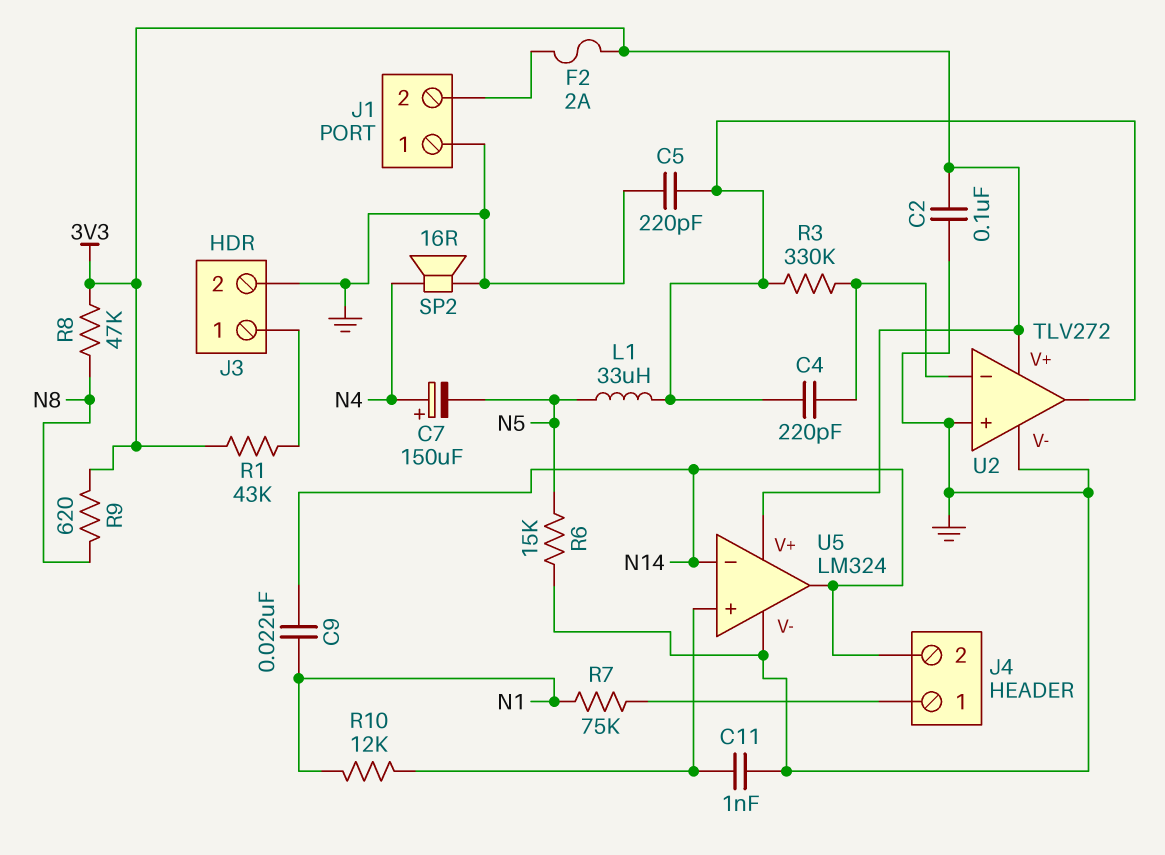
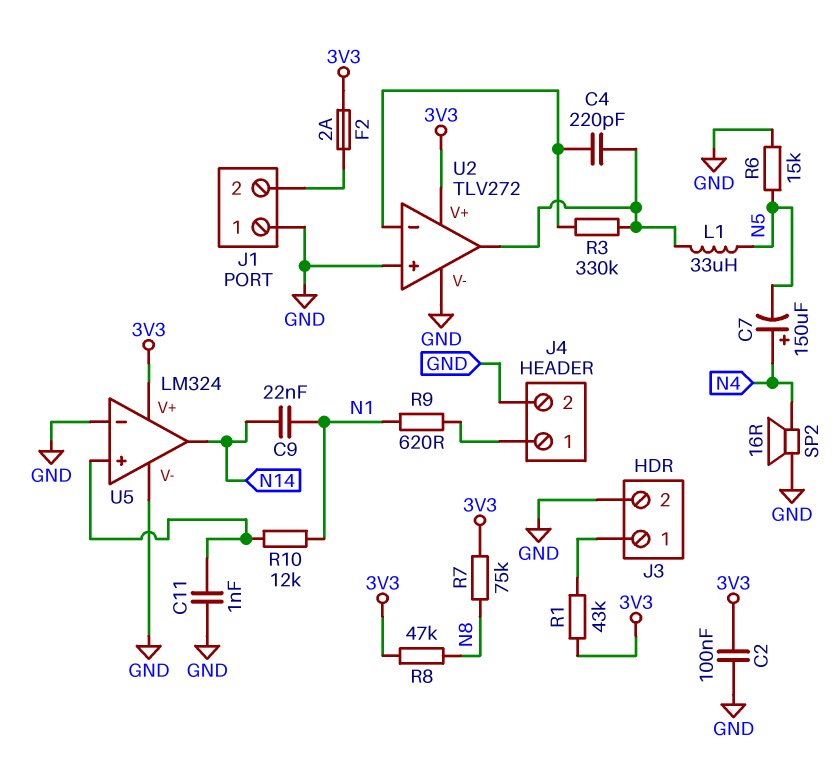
C5: 220pF (GND, U2/out) -> none
J4 pin 2: N14 -> GND
R7: 75k (J4/1, N1) -> 75k (3V3, N8)
R9: 620 (3V3, N8) -> 620 (J4/1, N1)
U5 pin in-: N14 -> GND

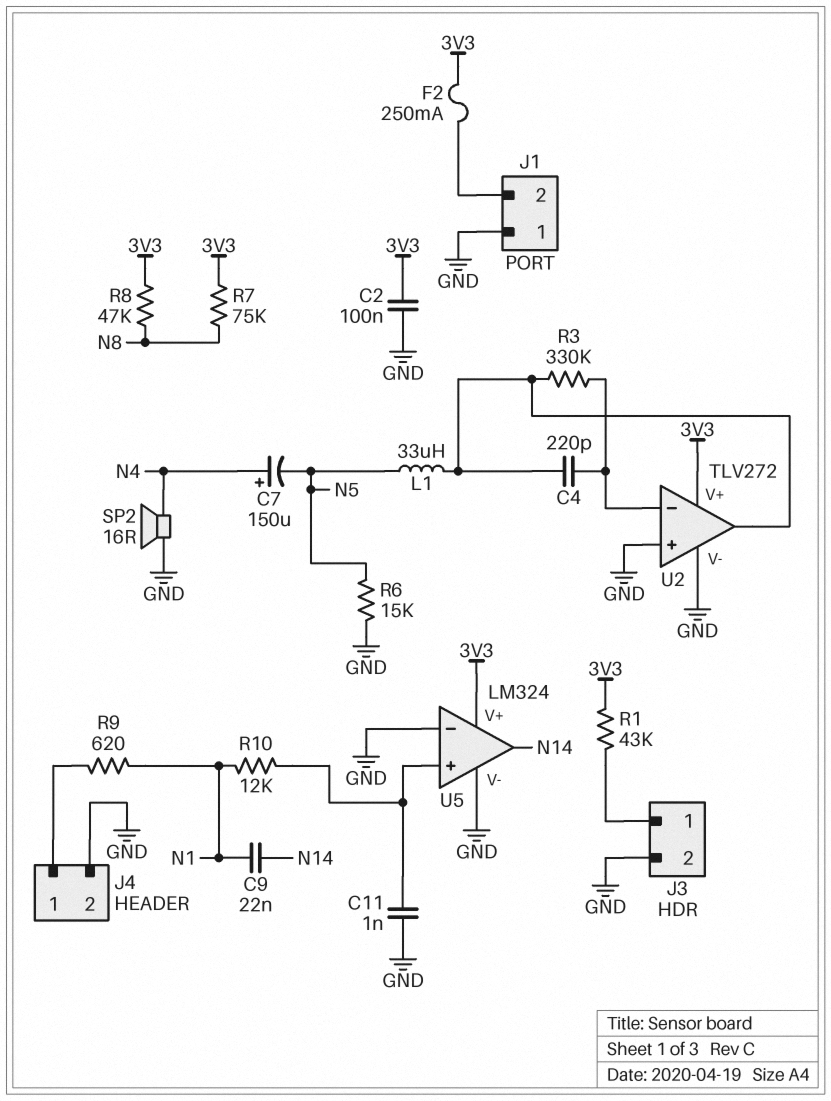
F2: 2A (3V3, J1/2) -> 250mA (3V3, J1/2)

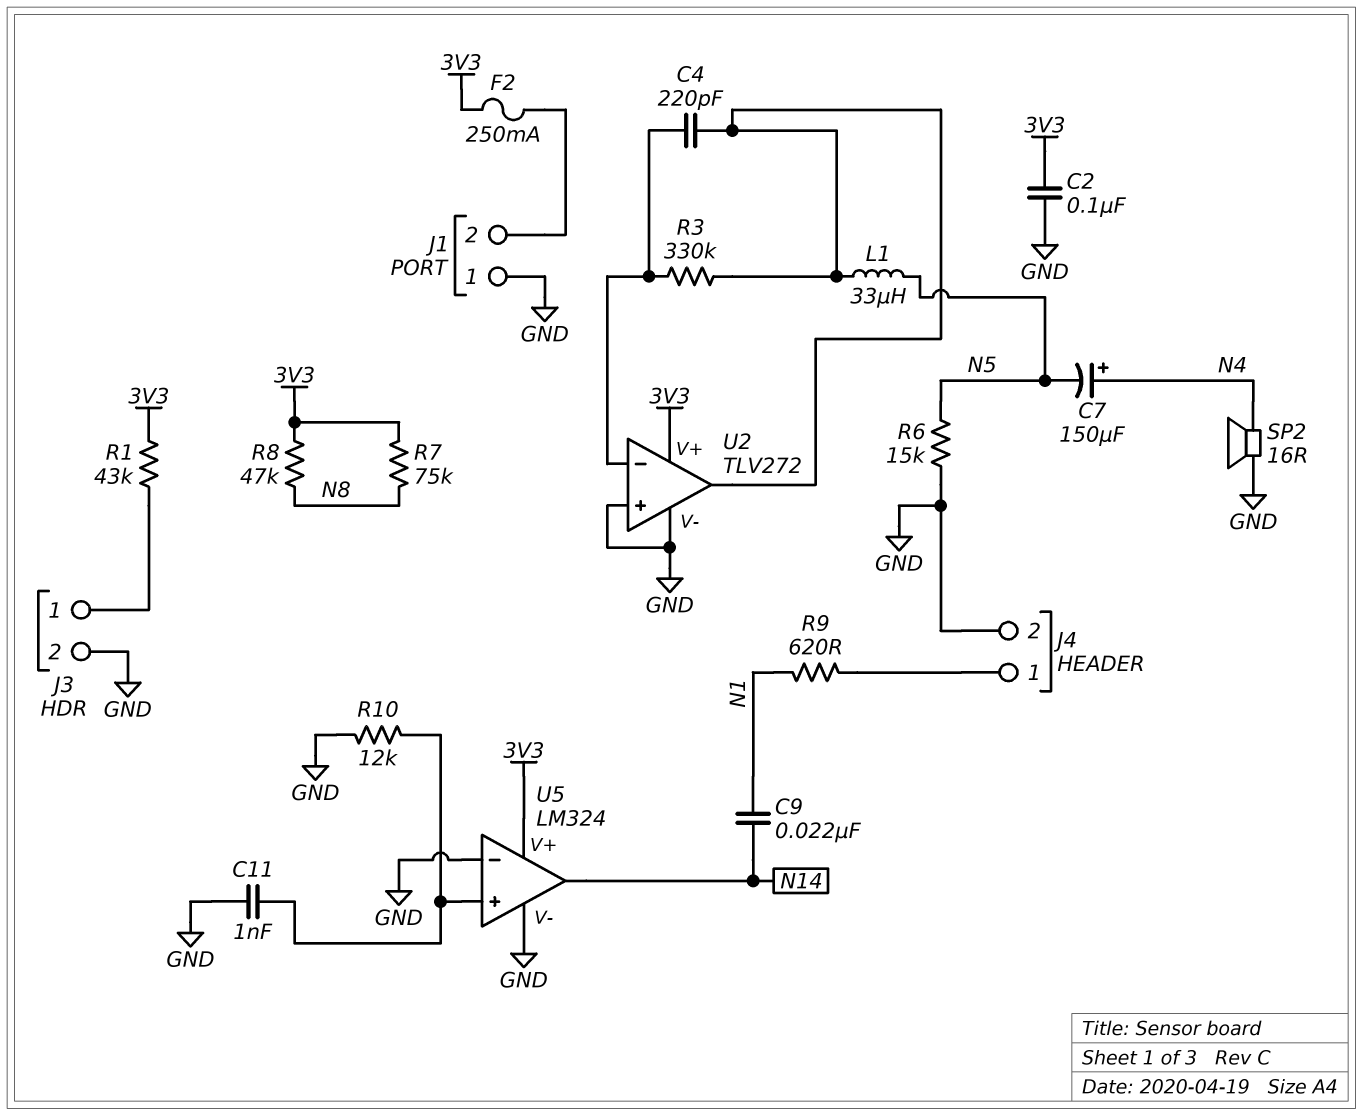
R10: 12k (N1, U5/in+) -> 12k (GND, U5/in+)

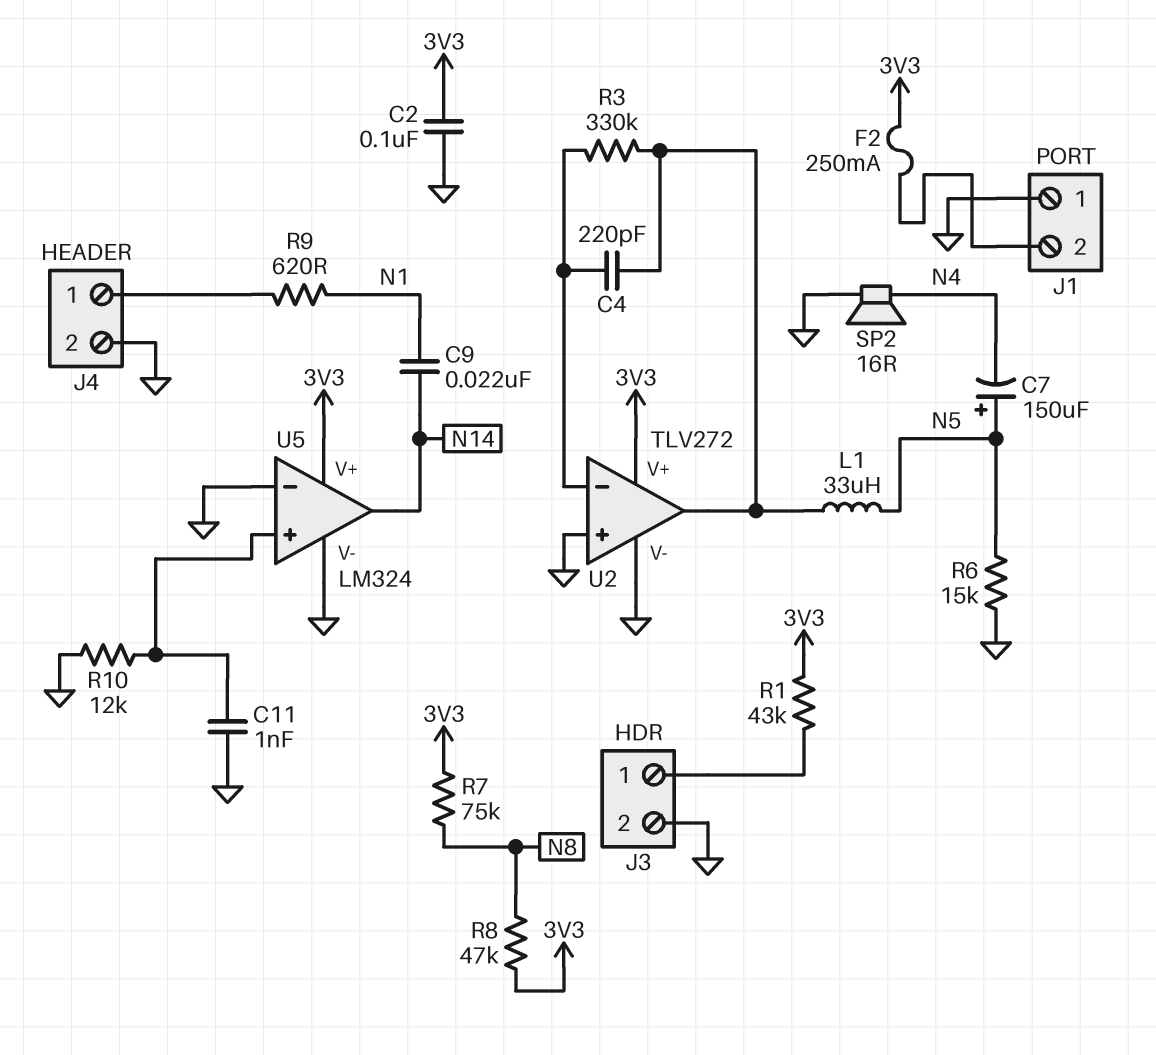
C7: 150uF (plus N4, minus N5) -> 150uF (plus N5, minus N4)

